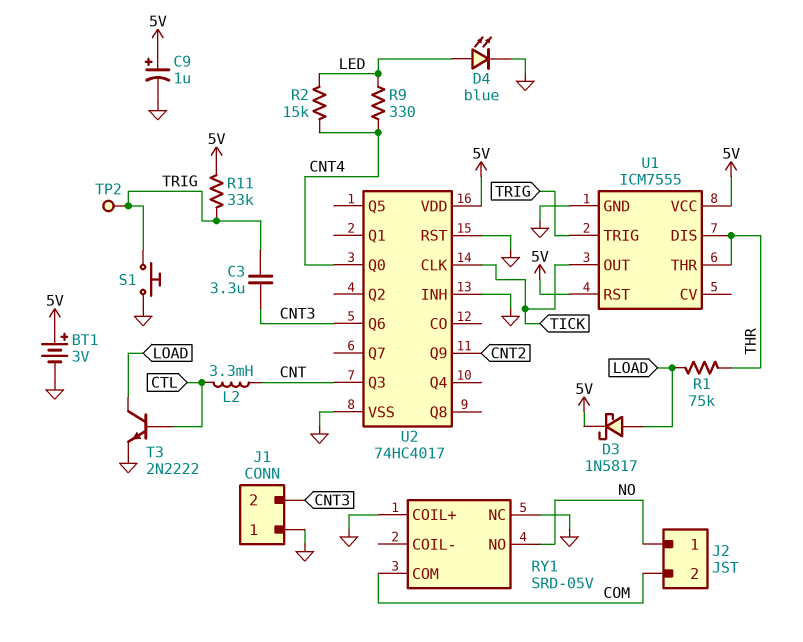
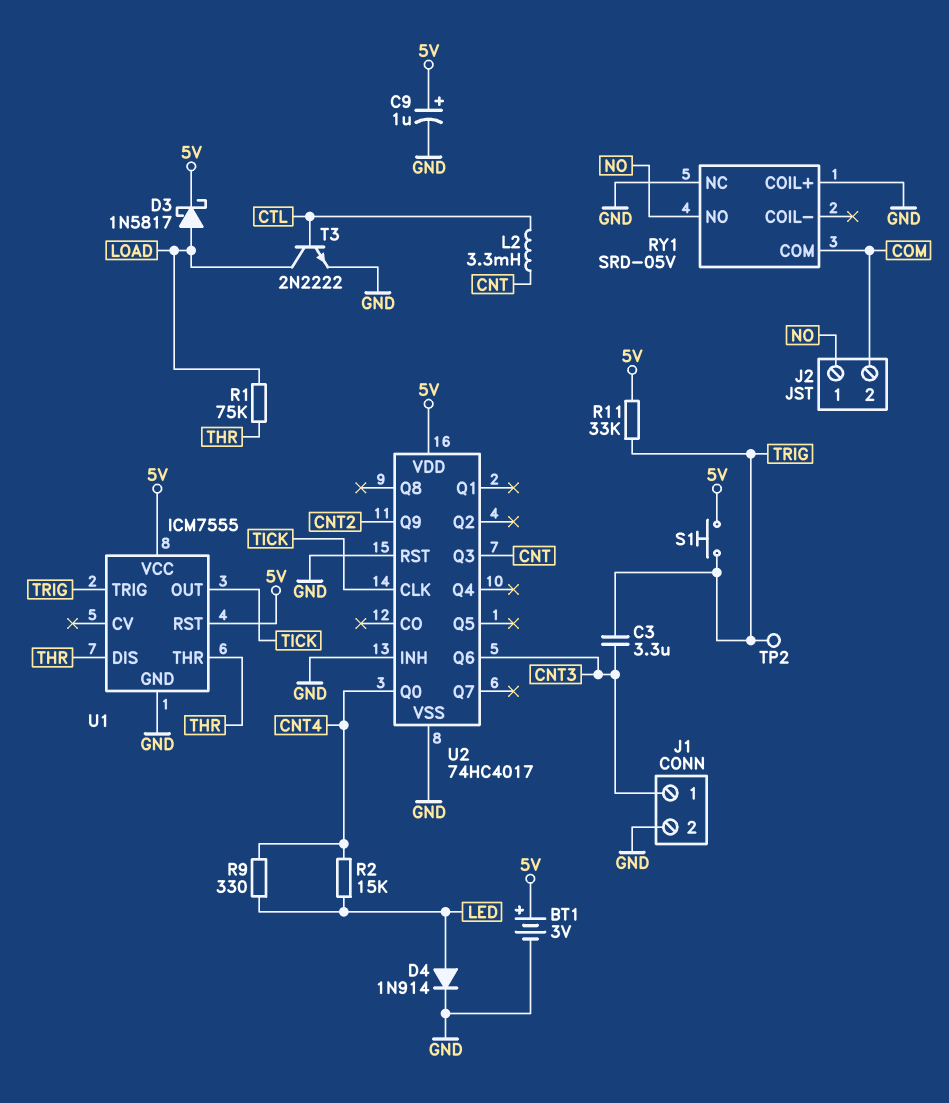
D4: LED blue (A LED, K GND) -> diode 1N914 (A LED, K GND)
J1 pin 1: GND -> CNT3
J1 pin 2: CNT3 -> GND
S1: button (GND, TRIG) -> button (5V, TRIG)

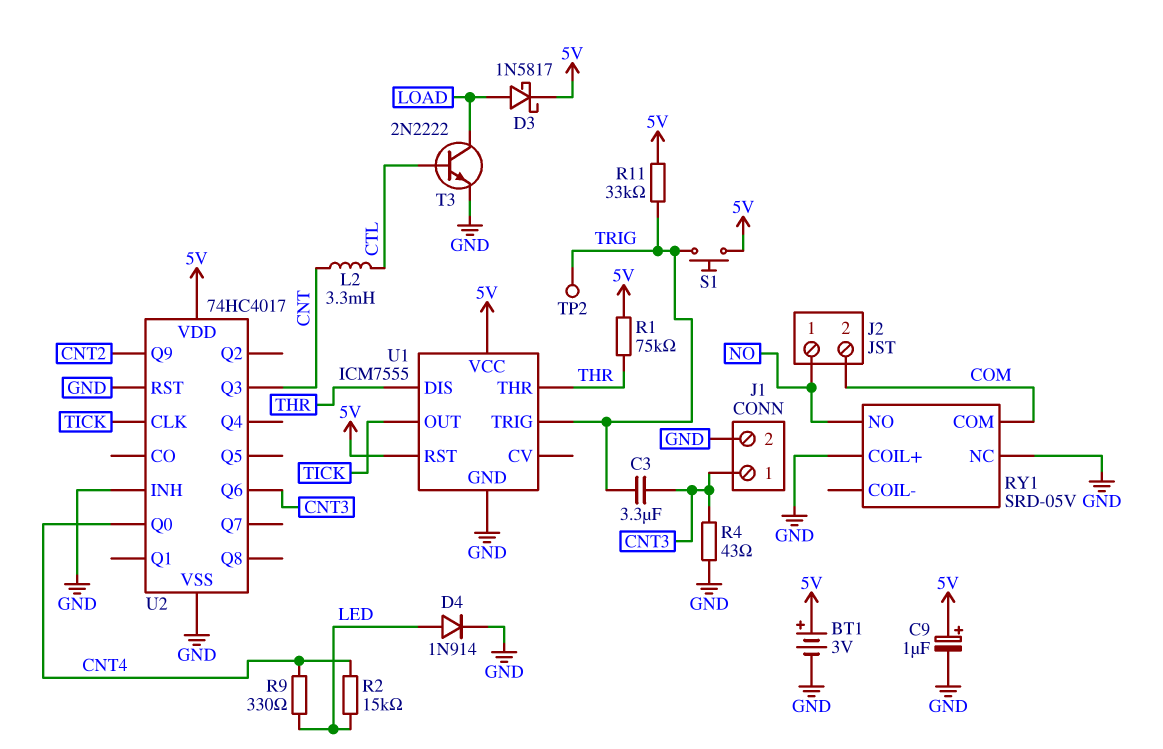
R1: 75k (LOAD, THR) -> 75k (5V, THR)
R4: none -> 43 (CNT3, GND)

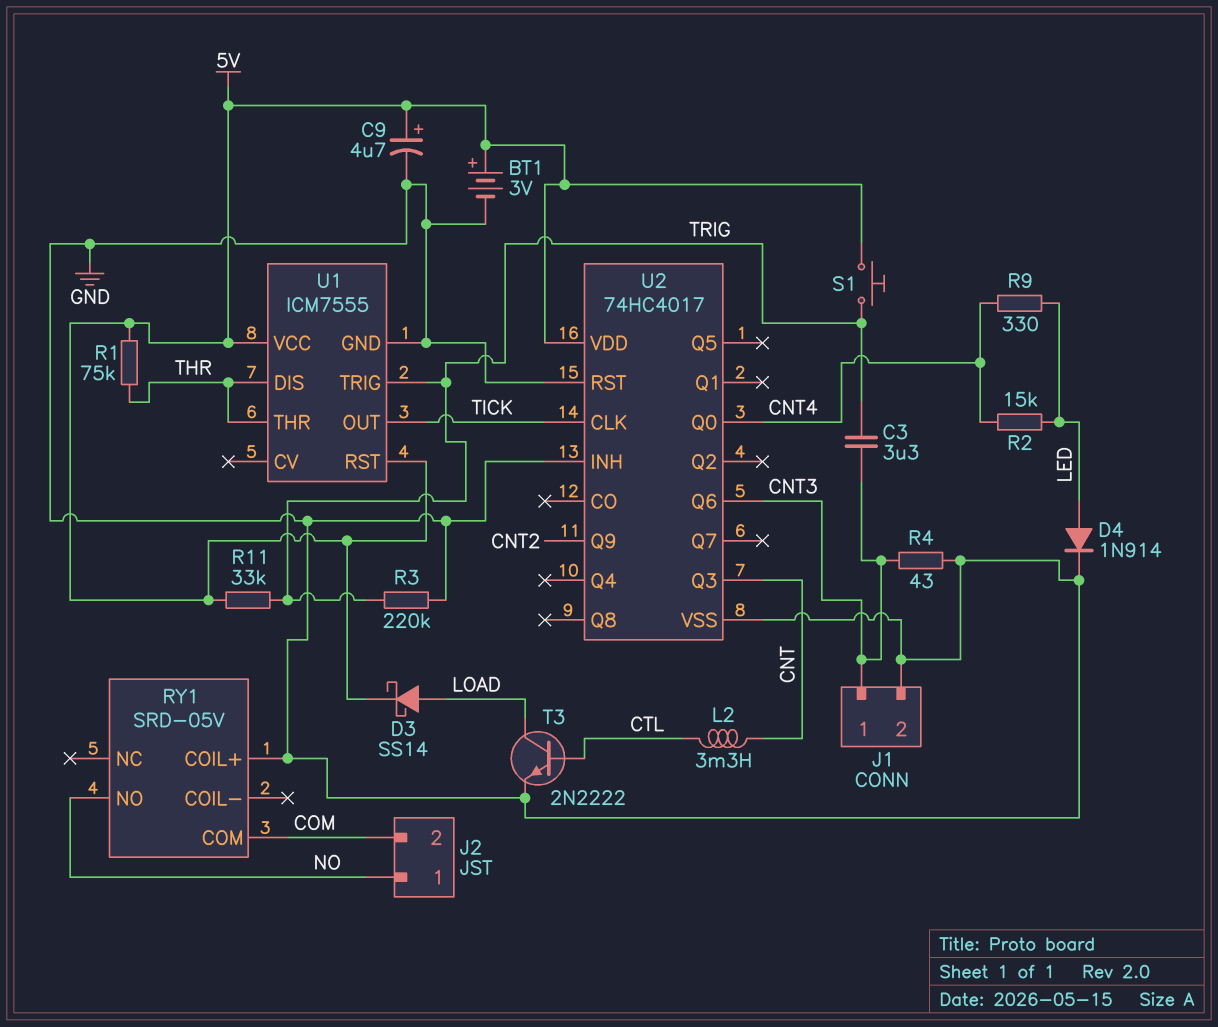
C9: 1uF (plus 5V, minus GND) -> 4.7uF (plus 5V, minus GND)
D3: schottky 1N5817 (A LOAD, K 5V) -> schottky SS14 (A LOAD, K 5V)
R3: none -> 220k (GND, TRIG)
RY1 pin NC: GND -> none
TP2: test point (TRIG) -> none

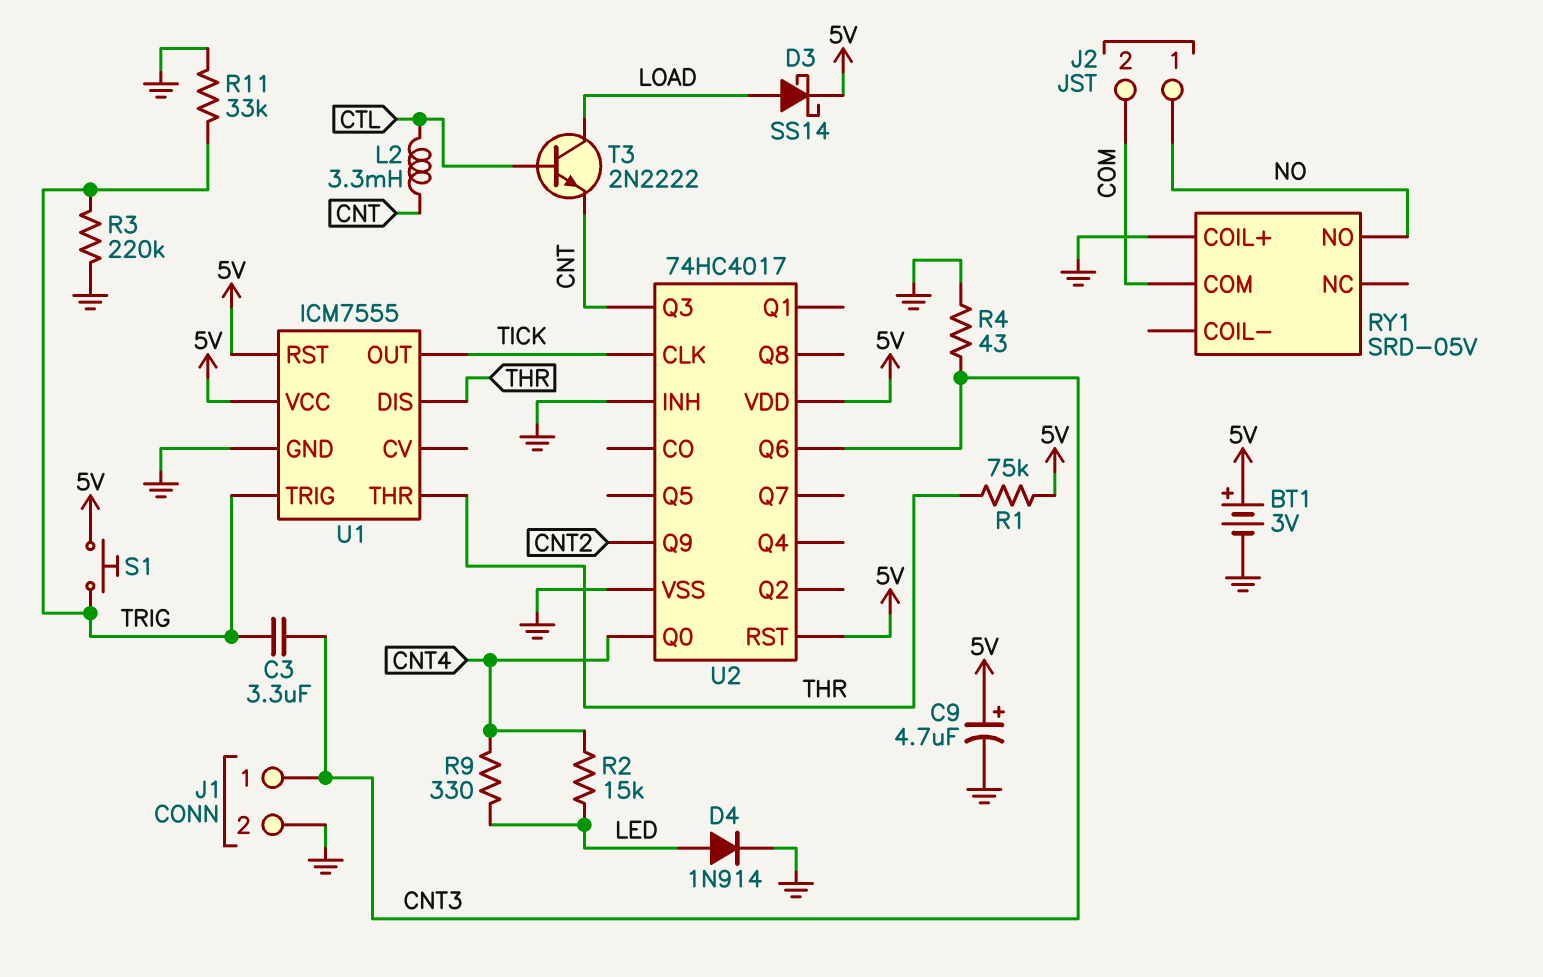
R11: 33k (5V, TRIG) -> 33k (GND, TRIG)
T3: NPN 2N2222 (B CTL, C LOAD, E GND) -> NPN 2N2222 (B CTL, C LOAD, E CNT)
U2 pin RST: GND -> 5V

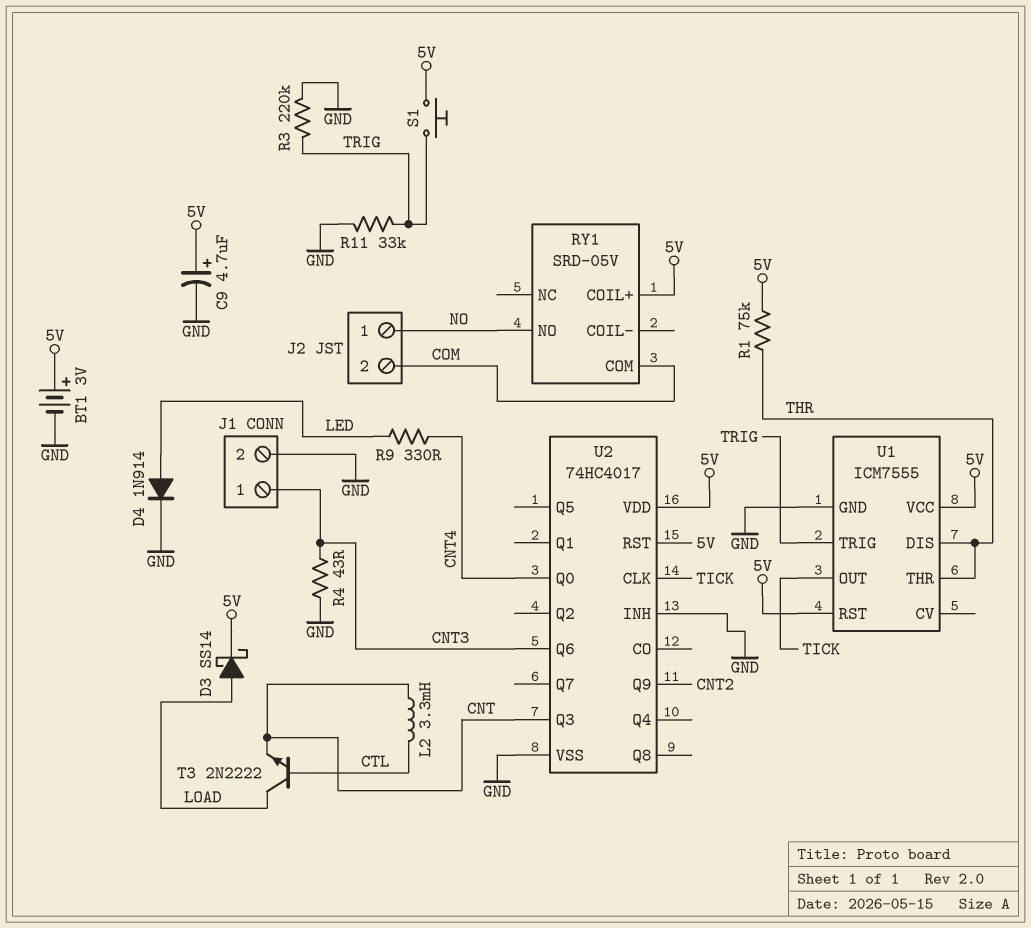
C3: 3.3uF (CNT3, TRIG) -> none
R2: 15k (CNT4, LED) -> none
RY1 pin COIL+: GND -> 5V

